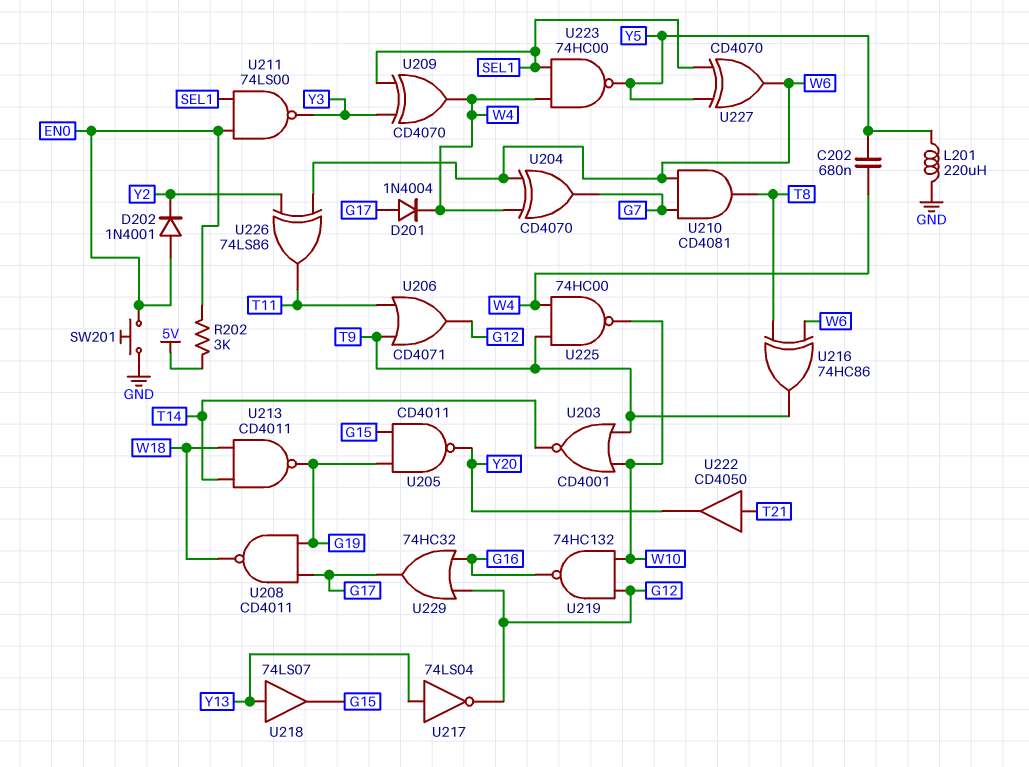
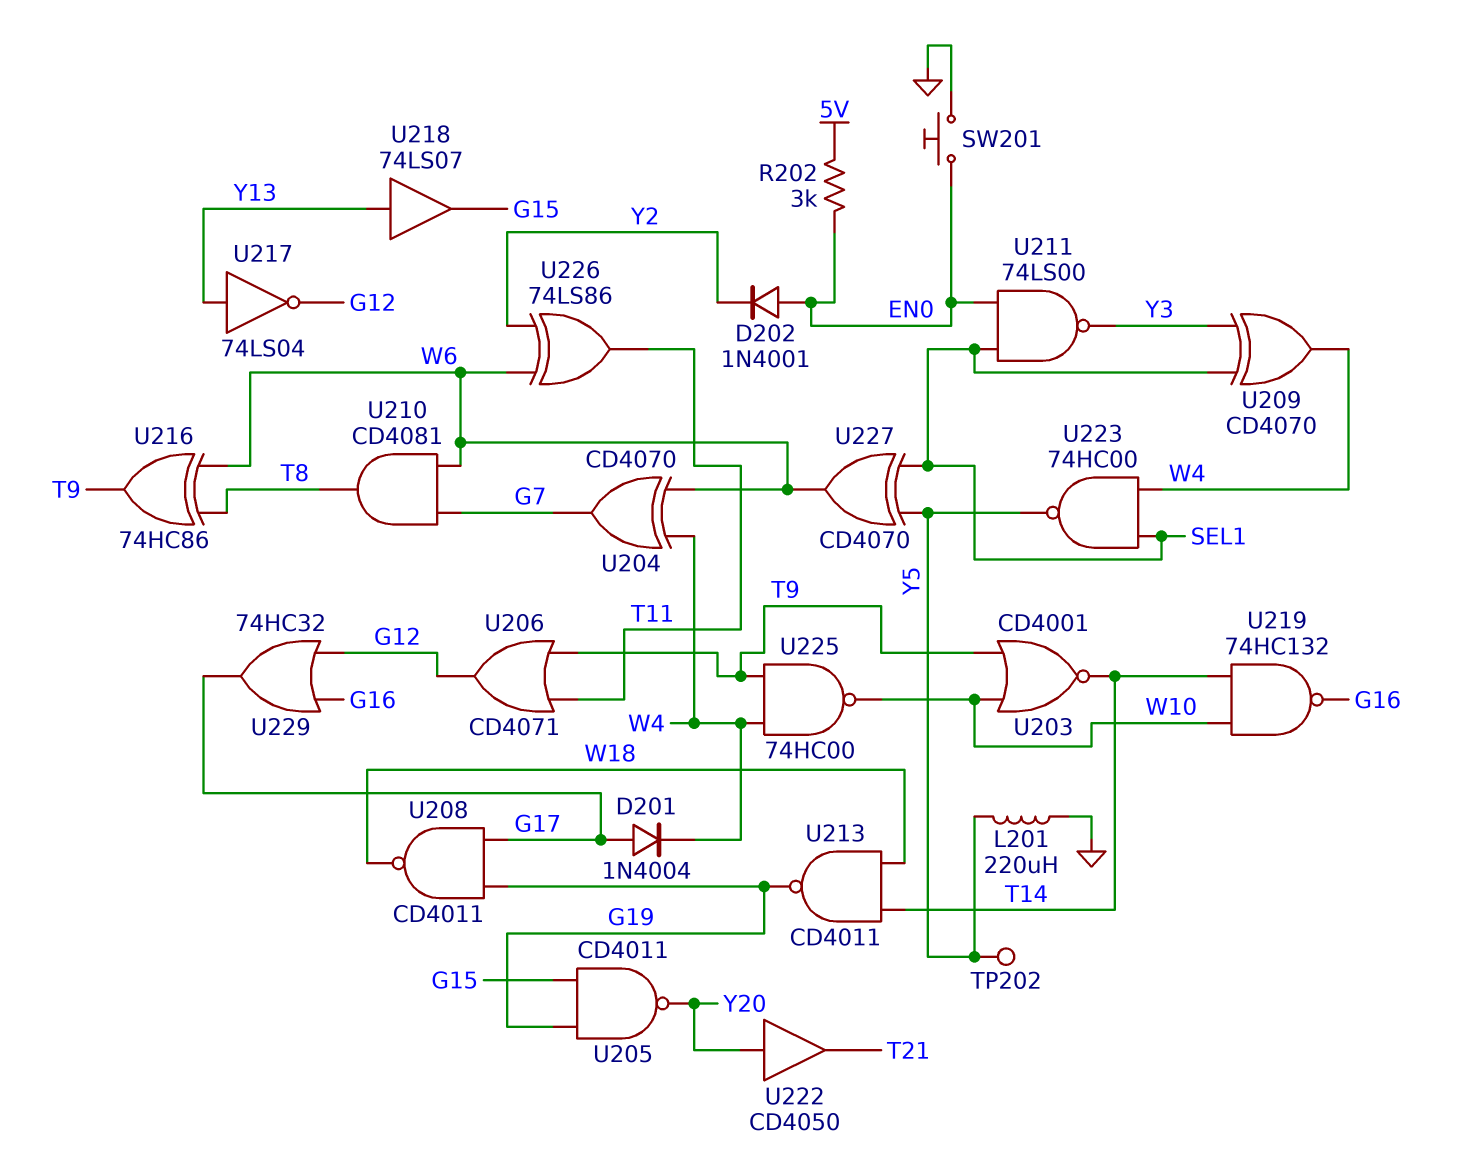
C202: 680nF (W4, Y5) -> none
TP202: none -> test point (Y5)
U219: NAND 74HC132 (in G12, in W10, out G16) -> NAND 74HC132 (in T14, in W10, out G16)
U222: buffer CD4050 (in T21, out Y20) -> buffer CD4050 (in Y20, out T21)

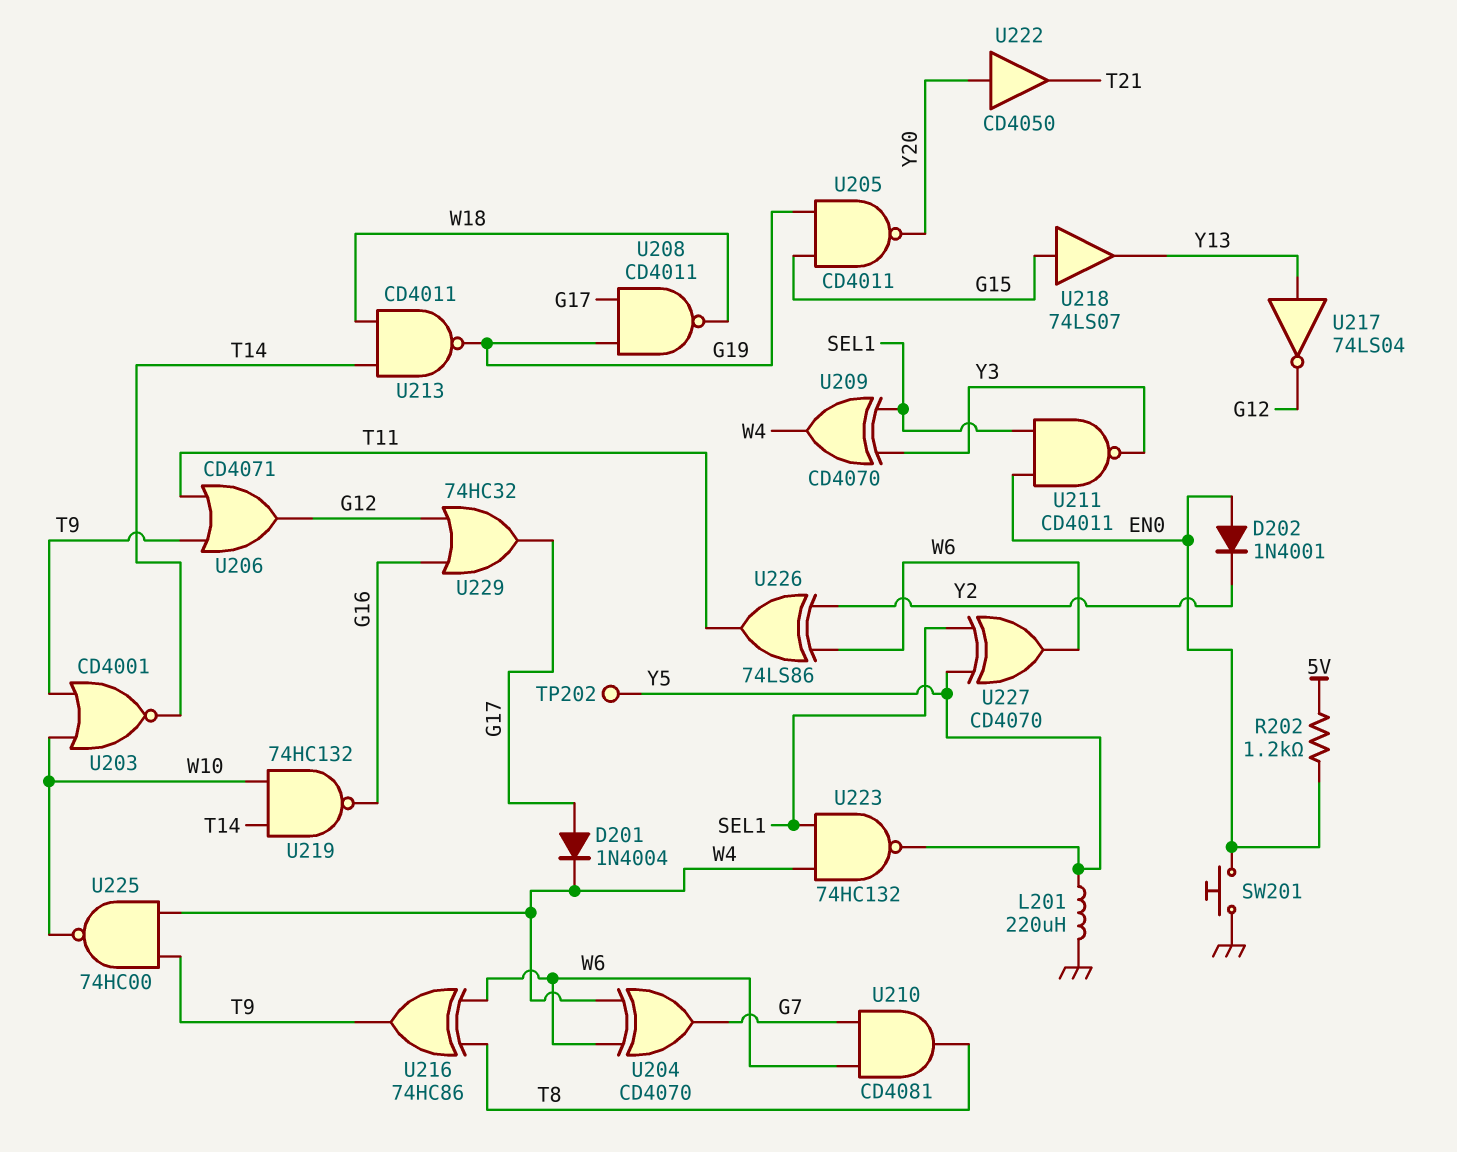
R202: 3k (5V, EN0) -> 1.2k (5V, EN0)
U211: NAND 74LS00 (in EN0, in SEL1, out Y3) -> NAND CD4011 (in EN0, in SEL1, out Y3)
U218: buffer 74LS07 (in Y13, out G15) -> buffer 74LS07 (in G15, out Y13)
U223: NAND 74HC00 (in SEL1, in W4, out Y5) -> NAND 74HC132 (in SEL1, in W4, out Y5)

